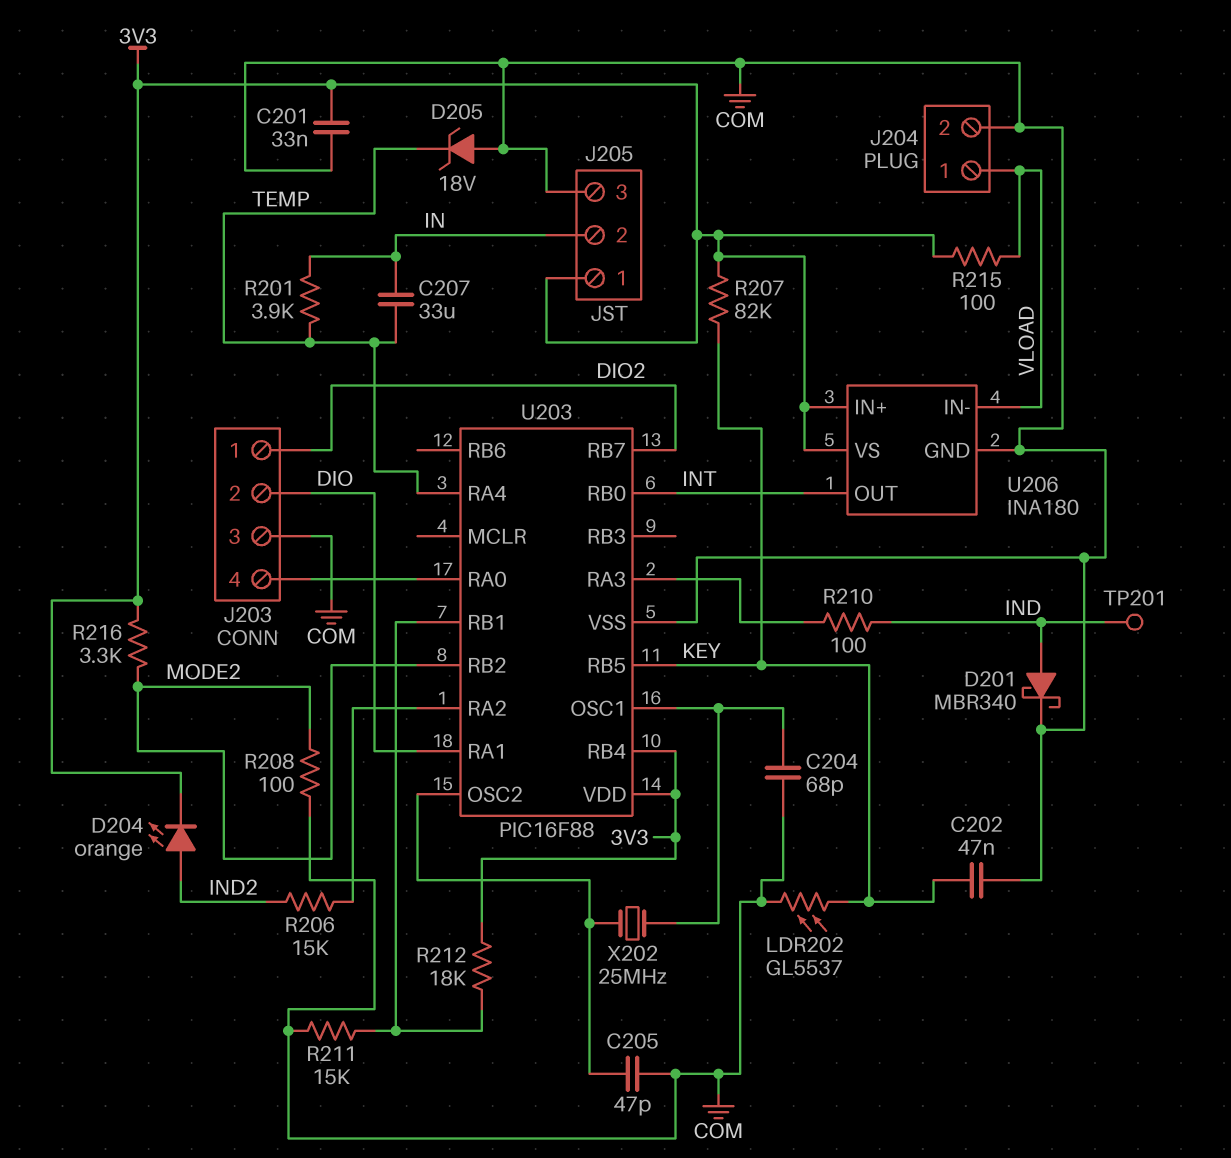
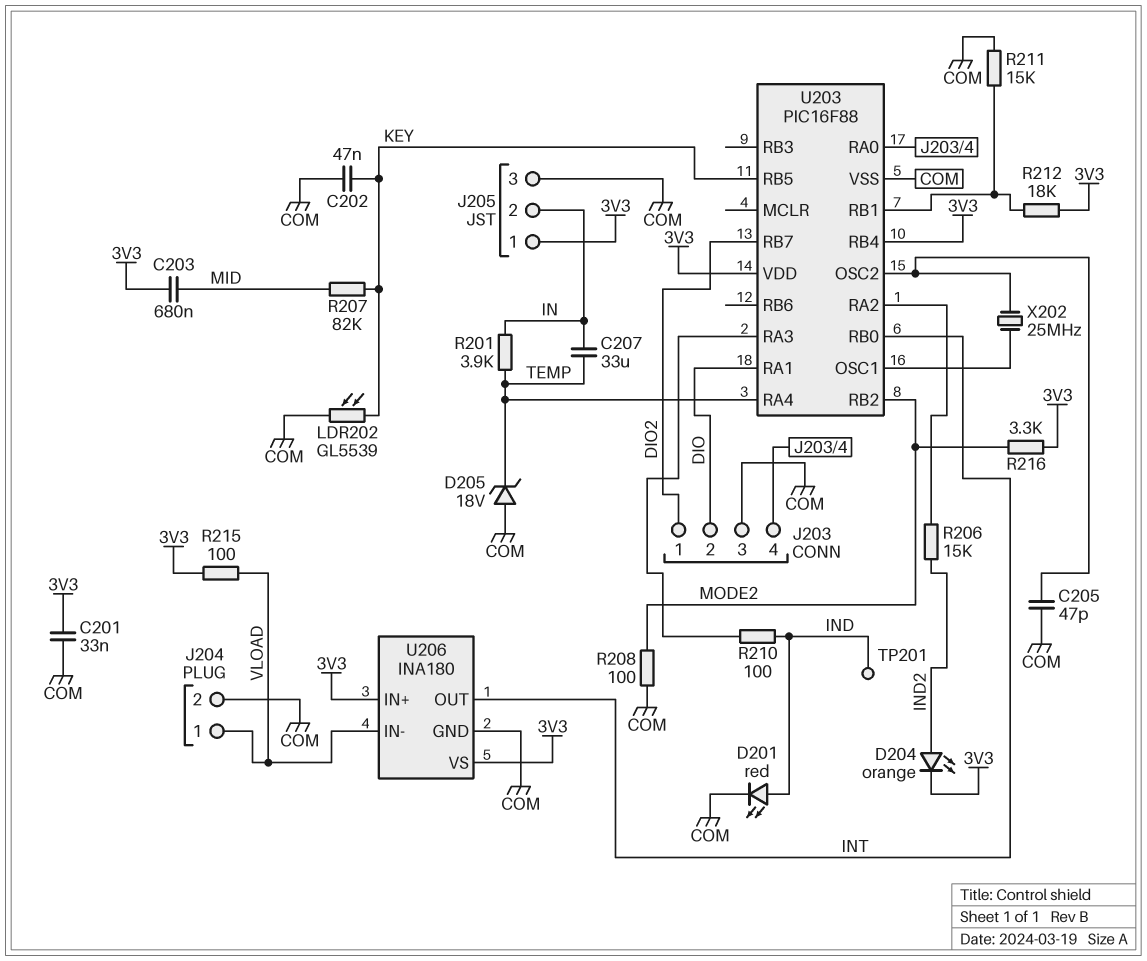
C203: none -> 680nF (3V3, MID)
C204: 68pF (COM, U203/OSC1) -> none
D201: schottky MBR340 (A IND, K COM) -> LED red (A IND, K COM)
LDR202: GL5537 (COM, KEY) -> GL5539 (COM, KEY)
R207: 82k (3V3, KEY) -> 82k (KEY, MID)

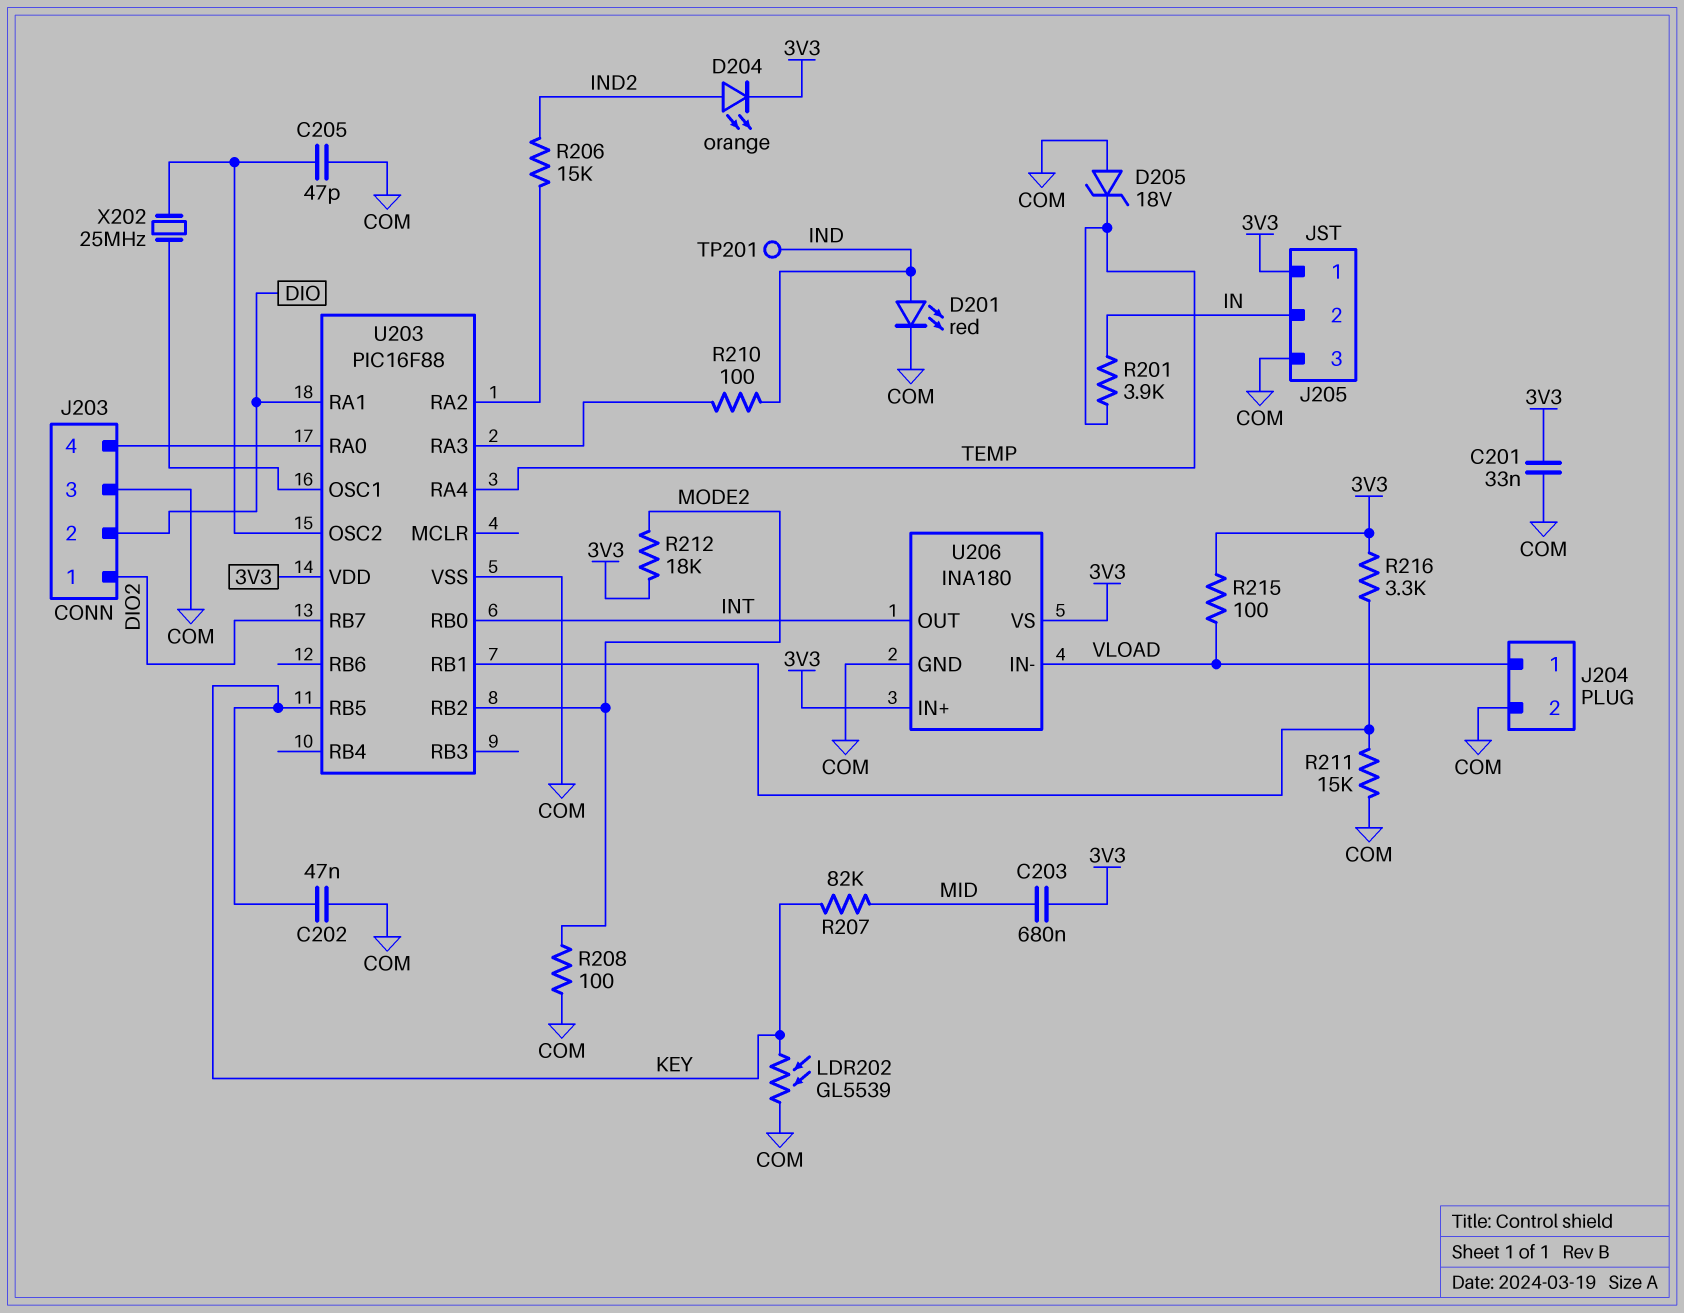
C207: 33uF (IN, TEMP) -> none
R212: 18k (3V3, U203/RB1) -> 18k (3V3, MODE2)
R216: 3.3k (3V3, MODE2) -> 3.3k (3V3, U203/RB1)
U203 pin RB4: 3V3 -> none

